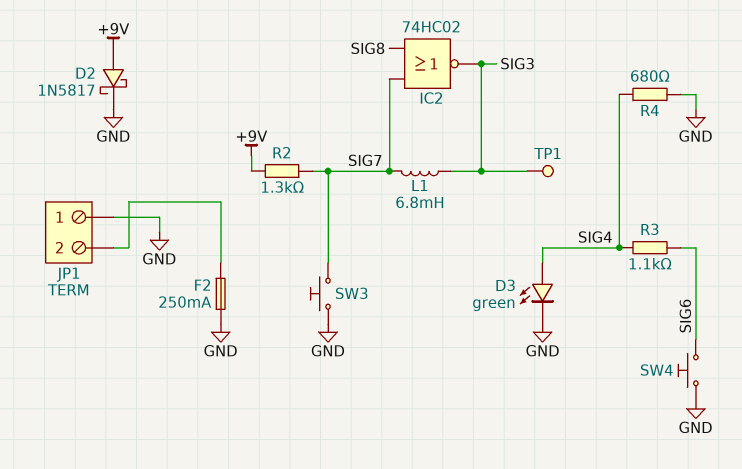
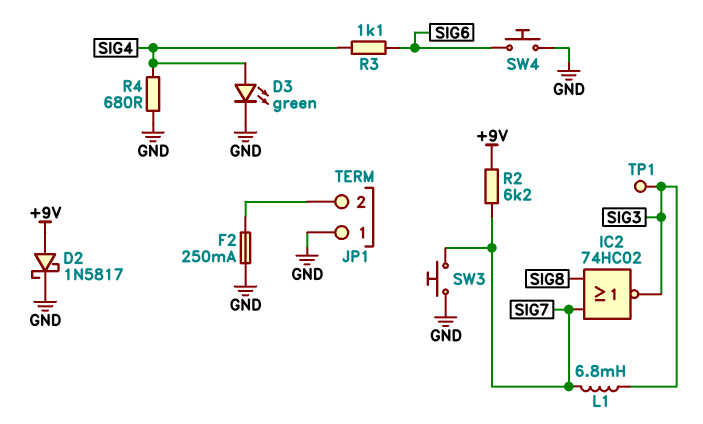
R2: 1.3k (+9V, SIG7) -> 6.2k (+9V, SIG7)

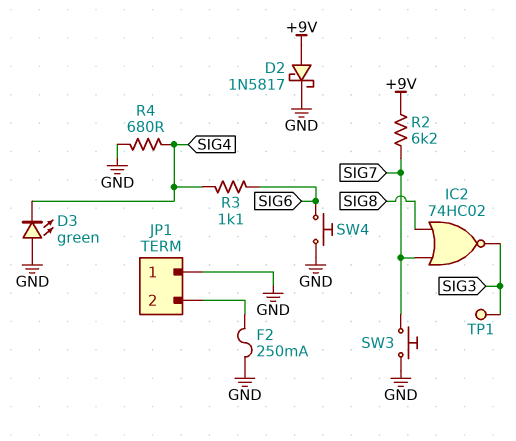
D3: LED green (A SIG4, K GND) -> LED green (A GND, K SIG4)
L1: 6.8mH (SIG3, SIG7) -> none

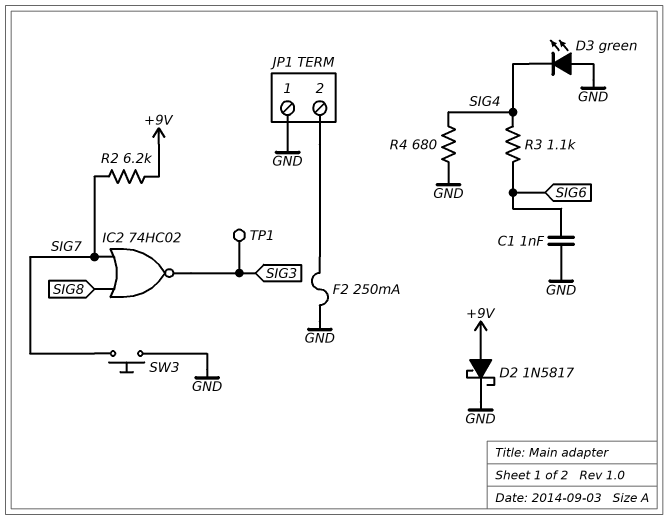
C1: none -> 1nF (GND, SIG6)
SW4: button (GND, SIG6) -> none

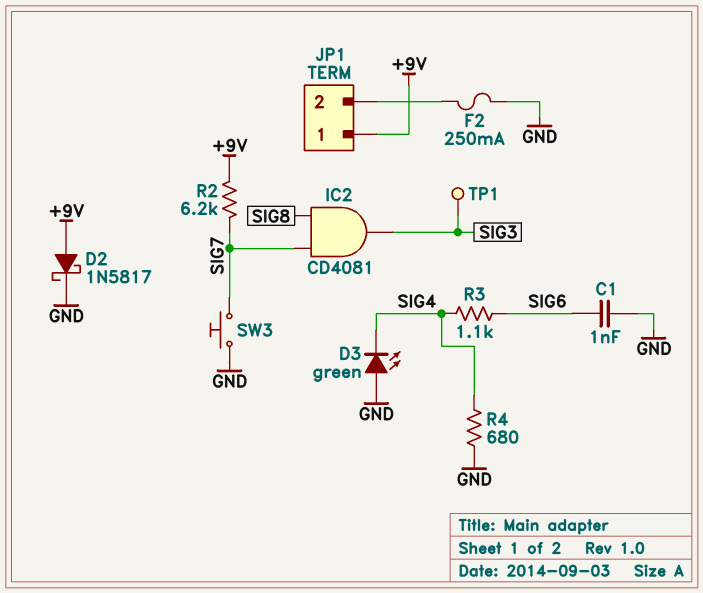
IC2: NOR 74HC02 (in SIG7, in SIG8, out SIG3) -> AND CD4081 (in SIG7, in SIG8, out SIG3)
JP1 pin 1: GND -> +9V

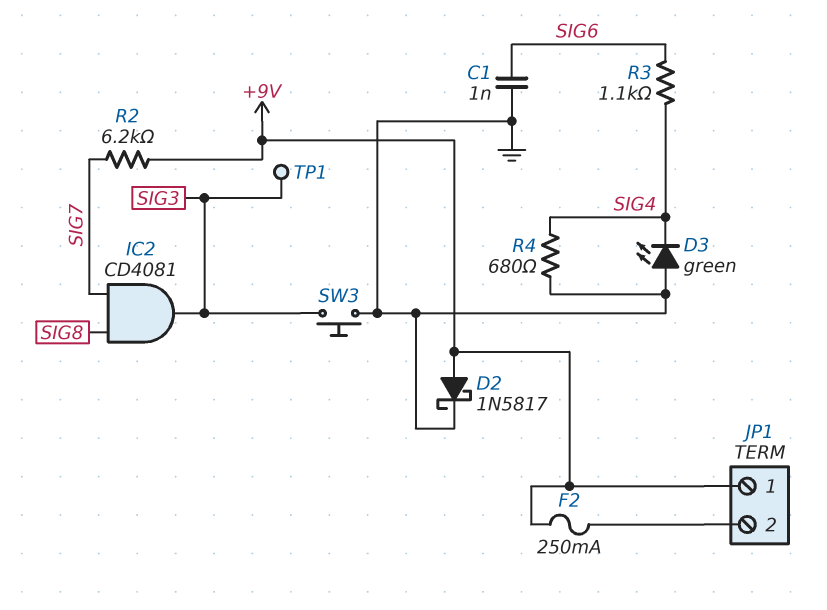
F2: 250mA (GND, JP1/2) -> 250mA (+9V, JP1/2)
SW3: button (GND, SIG7) -> button (GND, SIG3)

